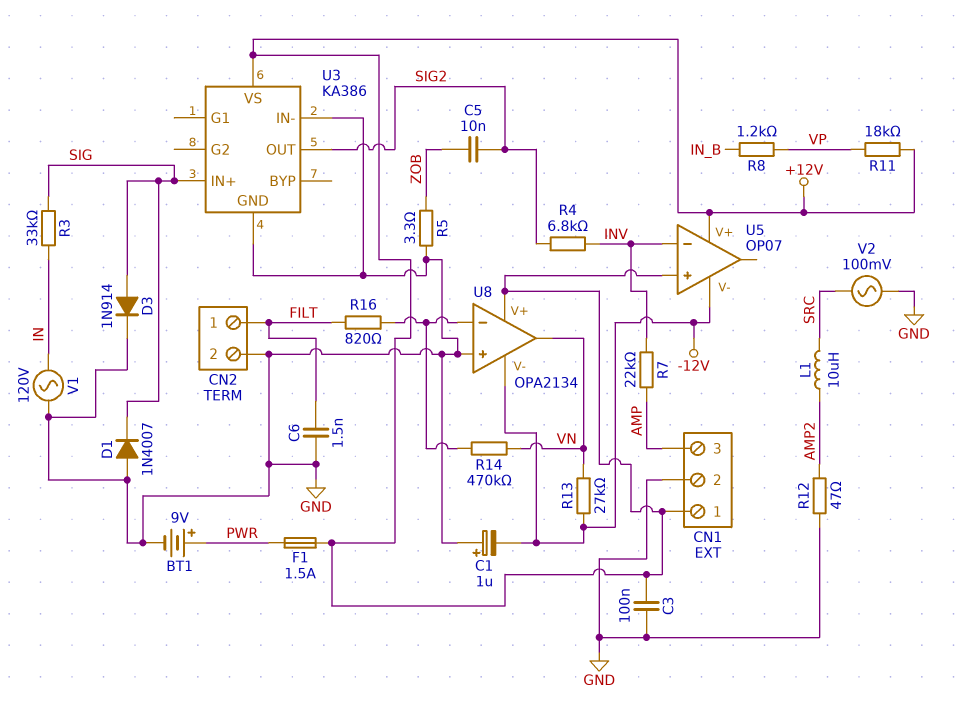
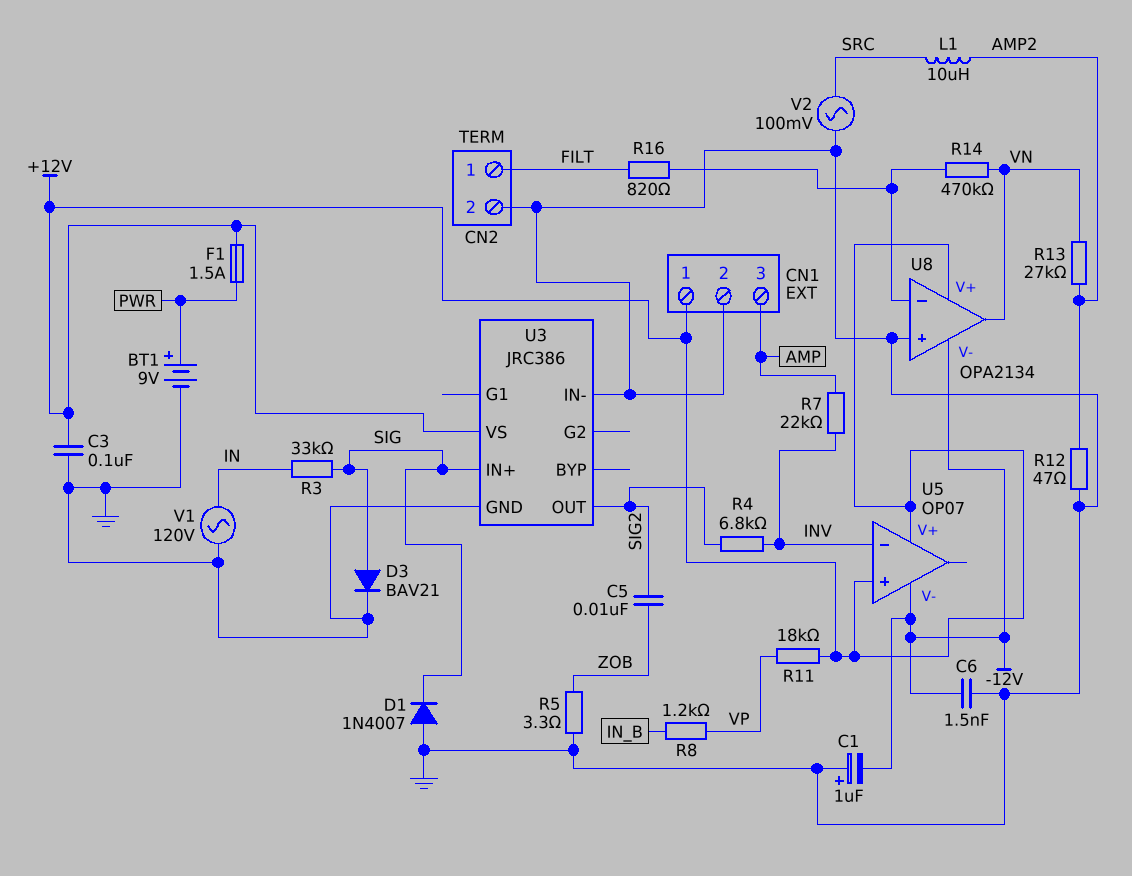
C6: 1.5nF (FILT, GND) -> 1.5nF (-12V, GND)
D3: diode 1N914 (A SIG, K GND) -> diode BAV21 (A SIG, K GND)
R13: 27k (-12V, VN) -> 27k (AMP2, VN)
U3: KA386 -> JRC386

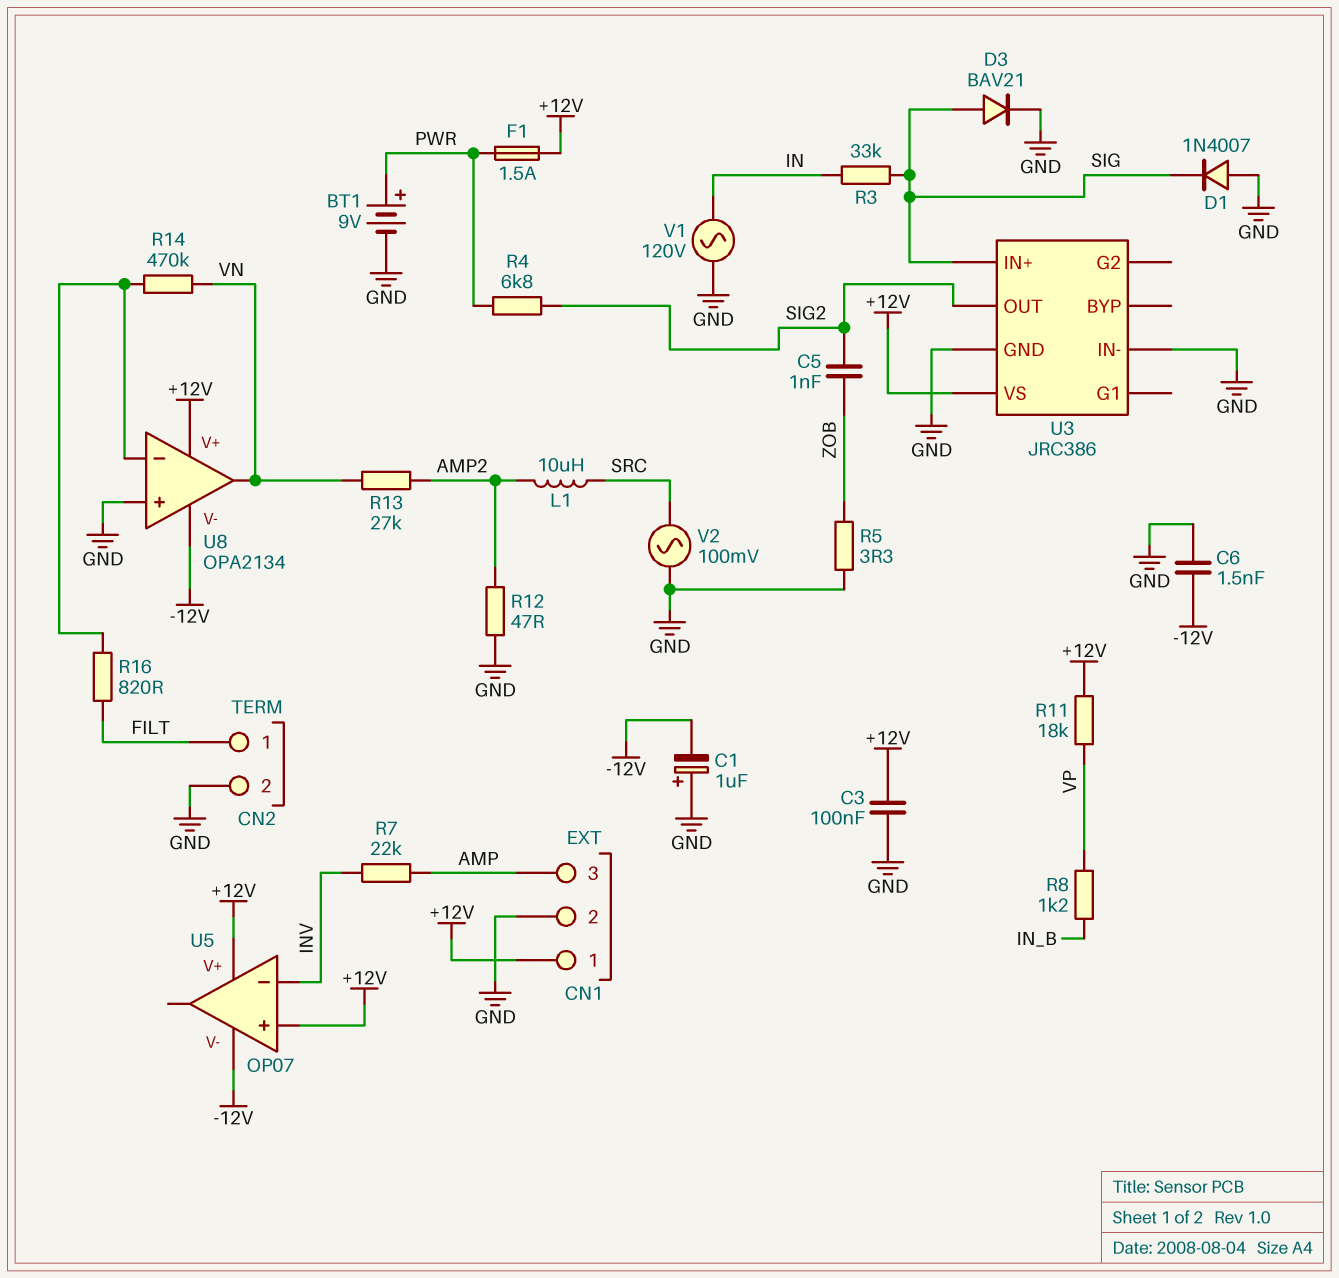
C5: 10nF (SIG2, ZOB) -> 1nF (SIG2, ZOB)
R4: 6.8k (INV, SIG2) -> 6.8k (PWR, SIG2)

